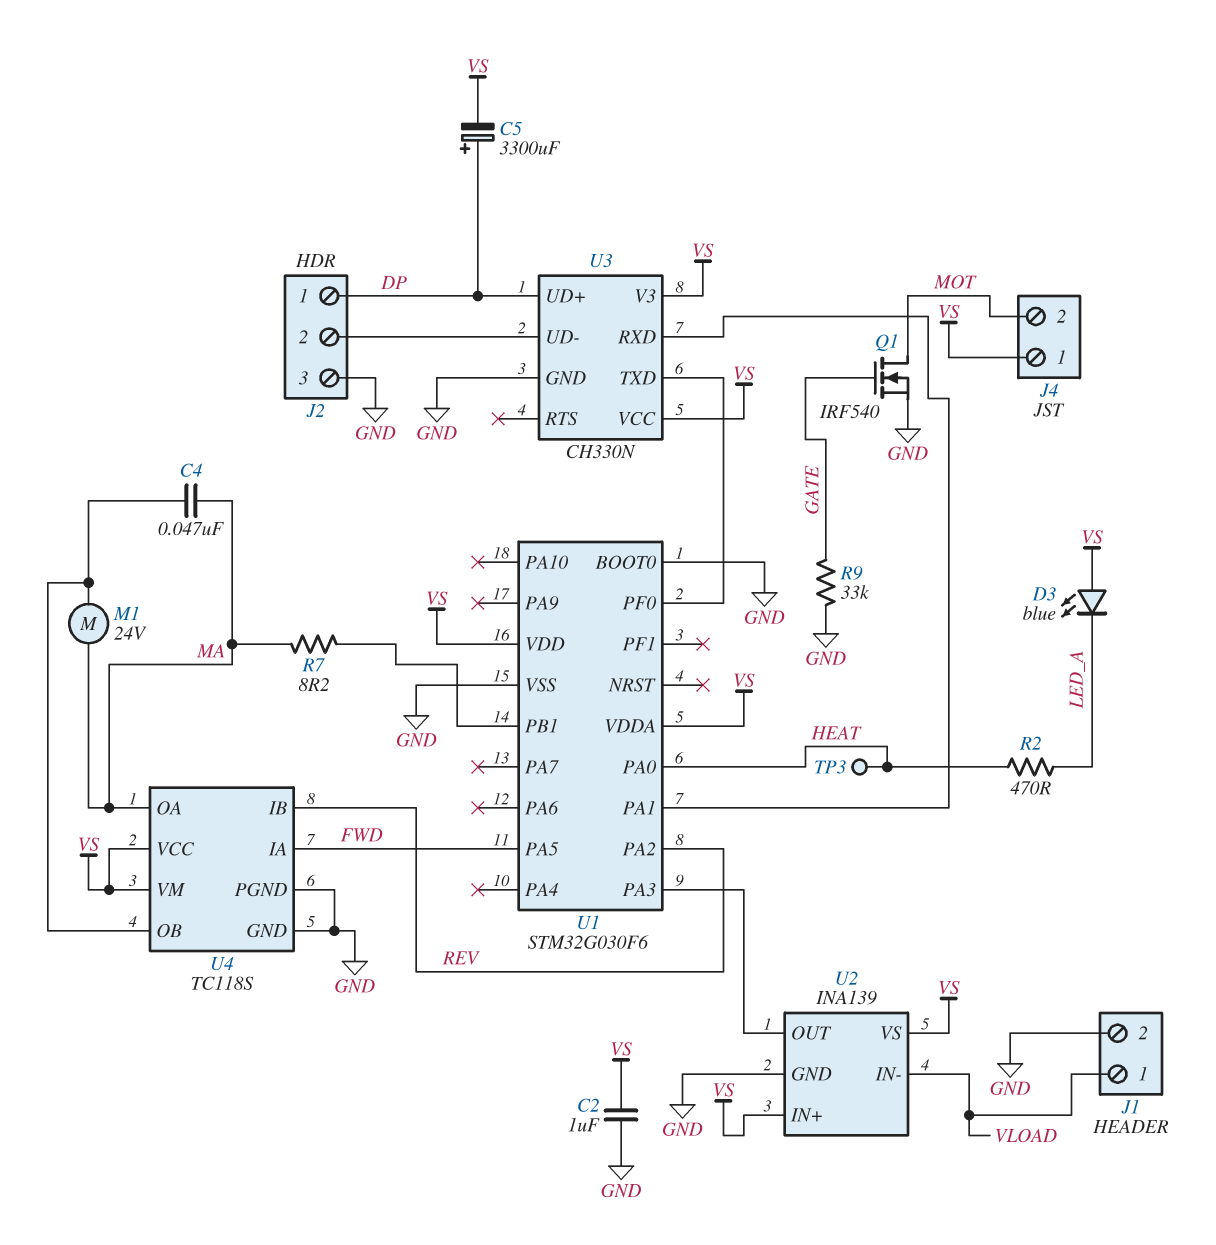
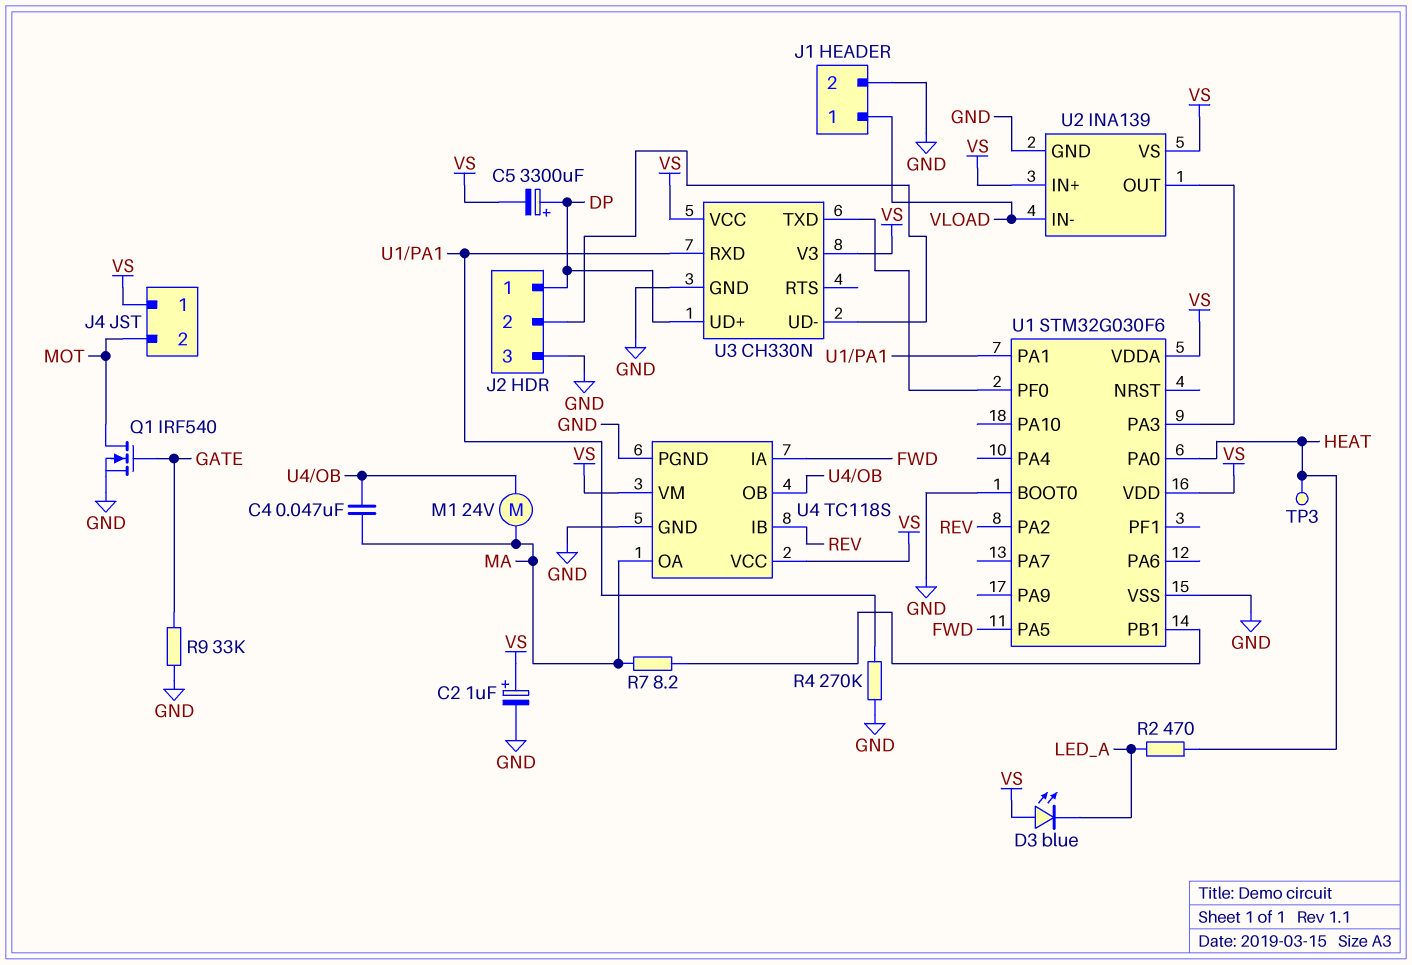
C2: 1uF (GND, VS) -> 1uF (plus VS, minus GND)
R4: none -> 270k (GND, U1/PA1)

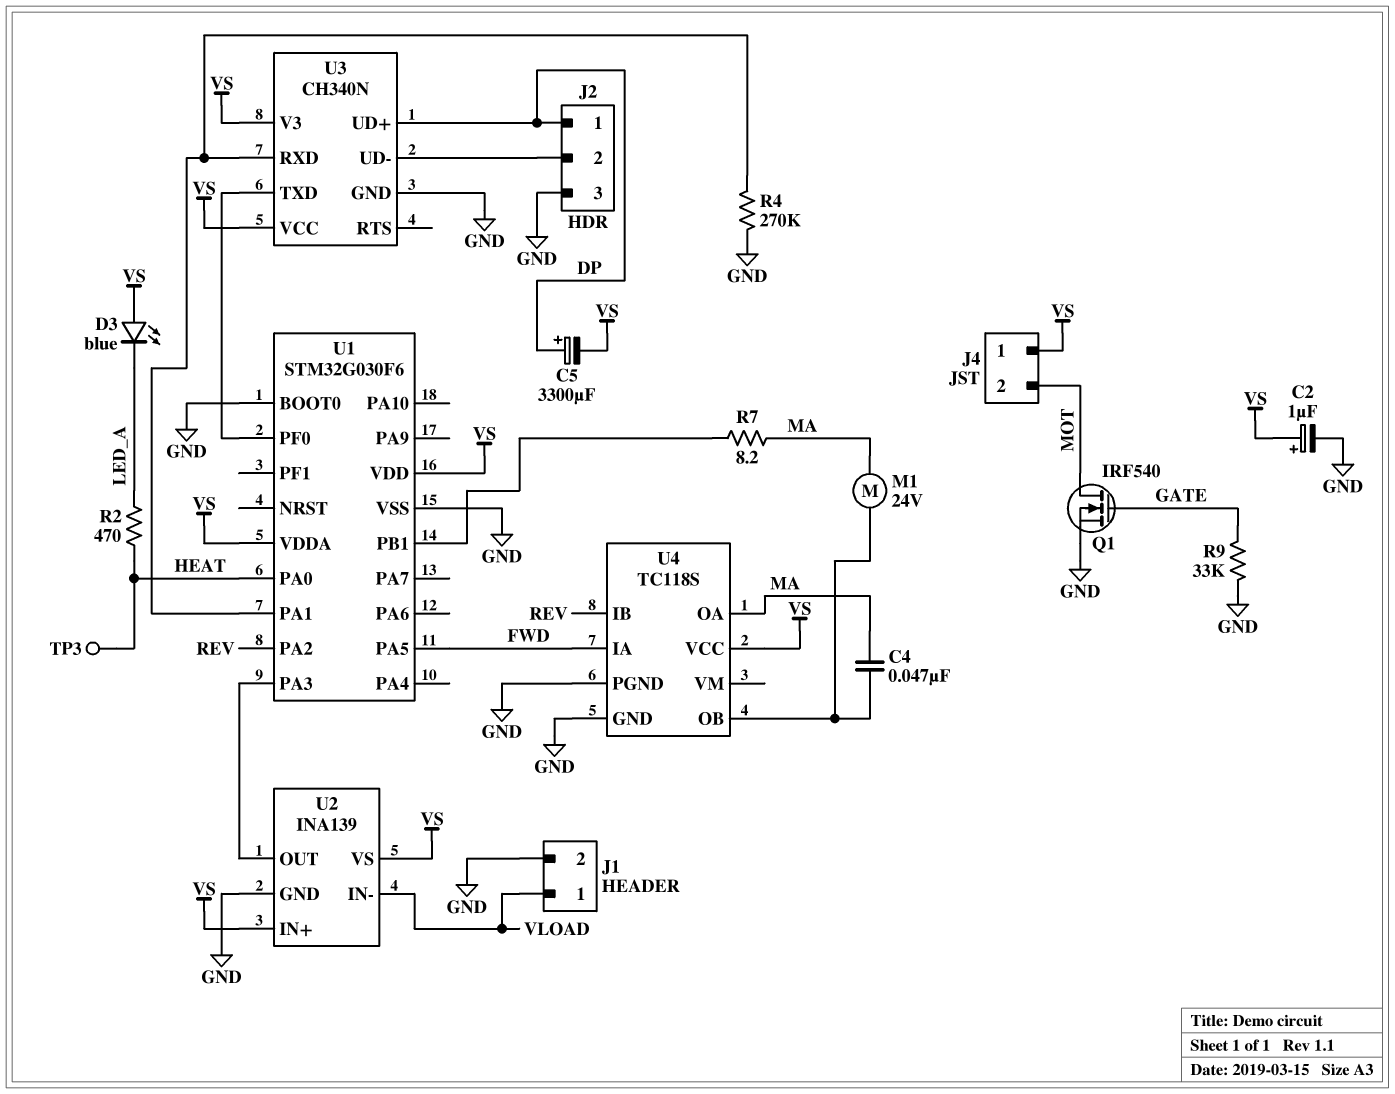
U3: CH330N -> CH340N
U4 pin VM: VS -> none

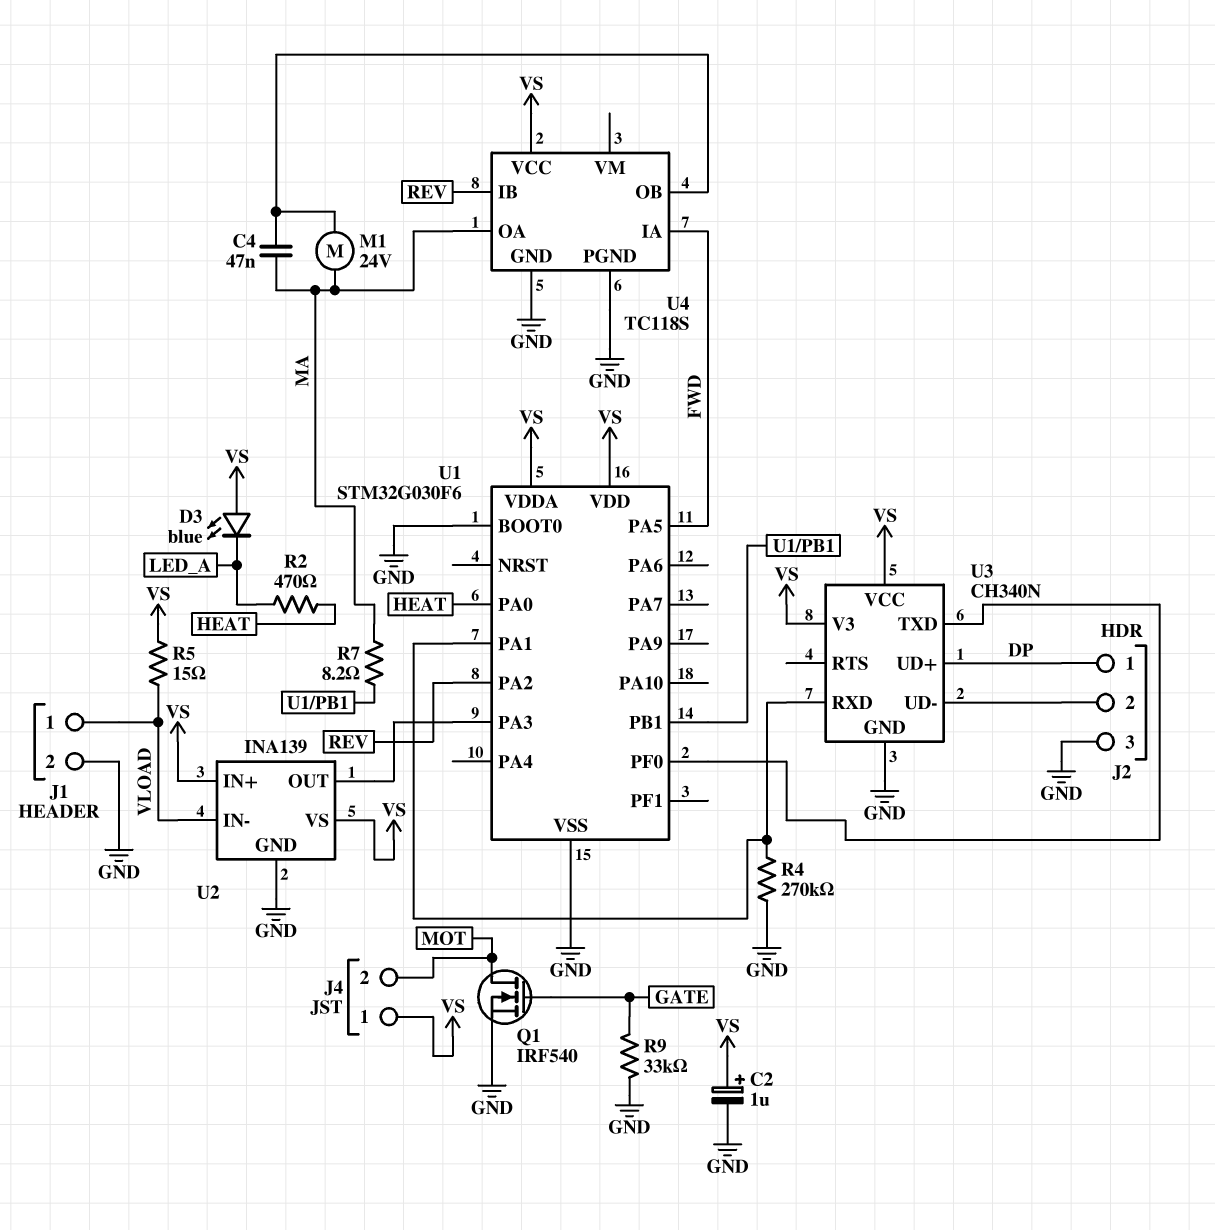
C5: 3300uF (plus DP, minus VS) -> none
R5: none -> 15 (VLOAD, VS)
TP3: test point (HEAT) -> none

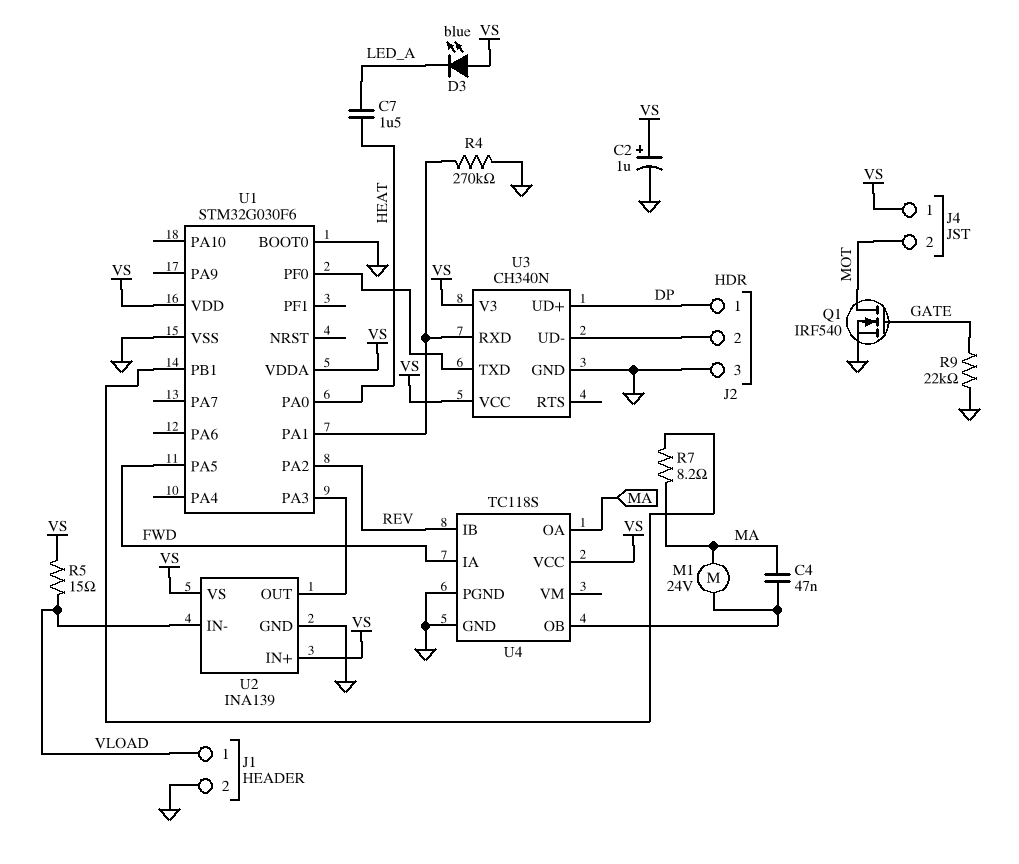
C7: none -> 1.5uF (HEAT, LED_A)
R2: 470 (HEAT, LED_A) -> none
R9: 33k (GATE, GND) -> 22k (GATE, GND)

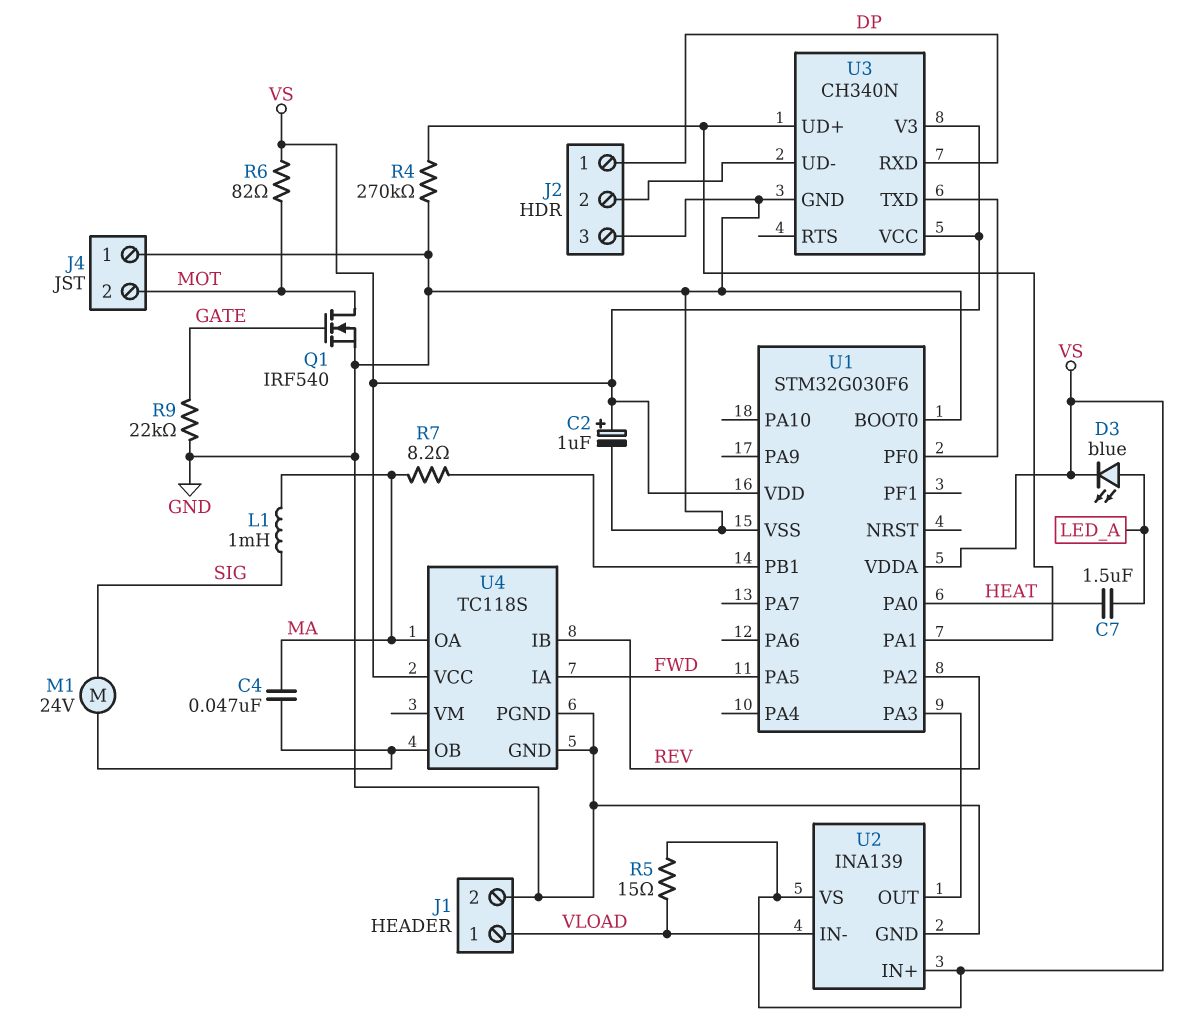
D3: LED blue (A VS, K LED_A) -> LED blue (A LED_A, K VS)
J4 pin 1: VS -> GND
L1: none -> 1mH (MA, SIG)
M1: motor 24V (MA, U4/OB) -> motor 24V (SIG, U4/OB)
R6: none -> 82 (MOT, VS)
U3 pin RXD: U1/PA1 -> DP
U3 pin UD+: DP -> U1/PA1

